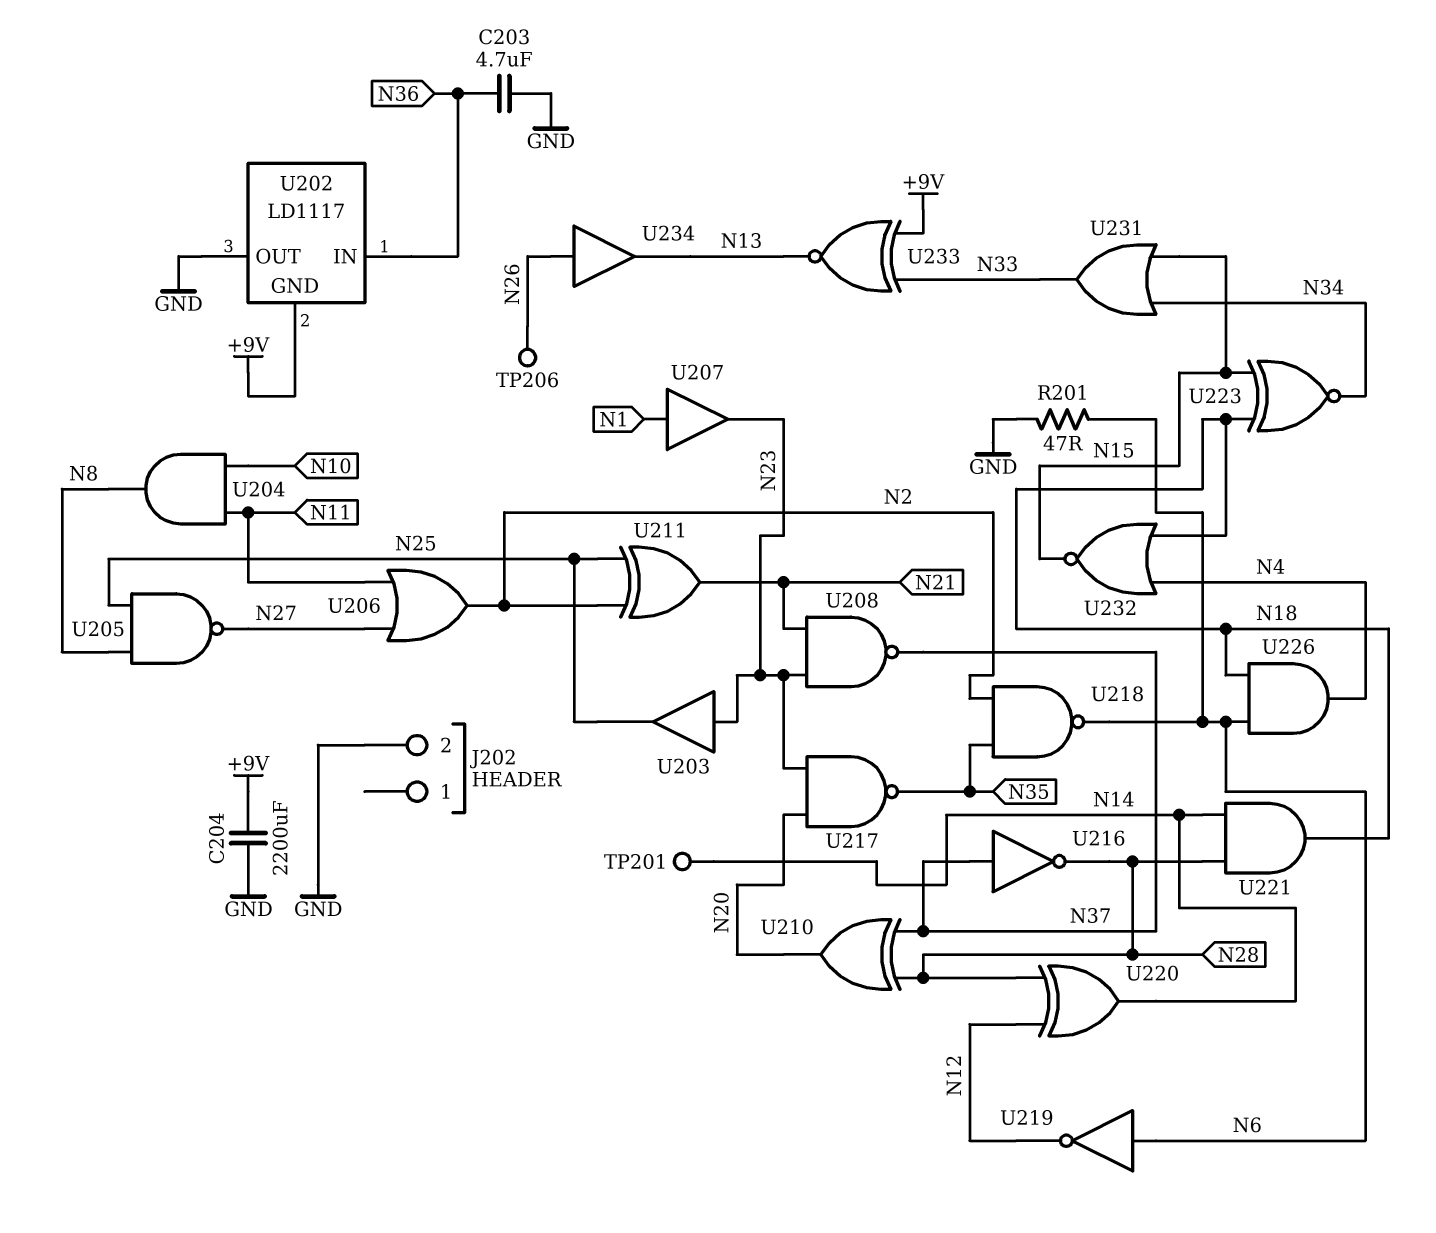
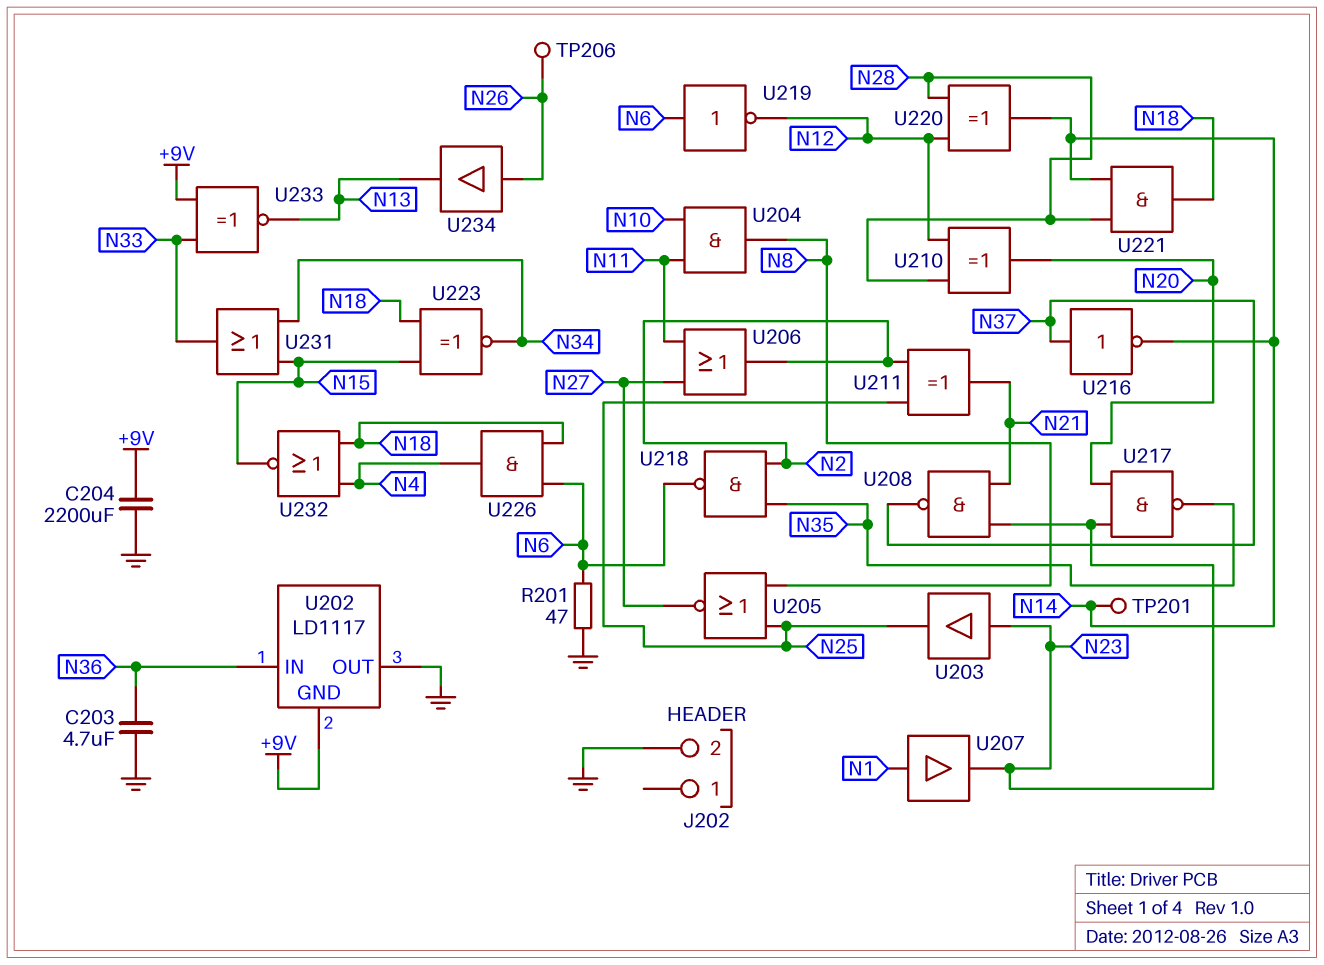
U205: NAND (in N8, in N25, out N27) -> NOR (in N8, in N25, out N27)
U210: XOR (in N28, in N37, out N20) -> XOR (in N12, in N28, out N20)
U216: NOT (in N37, out N28) -> NOT (in N37, out N14)

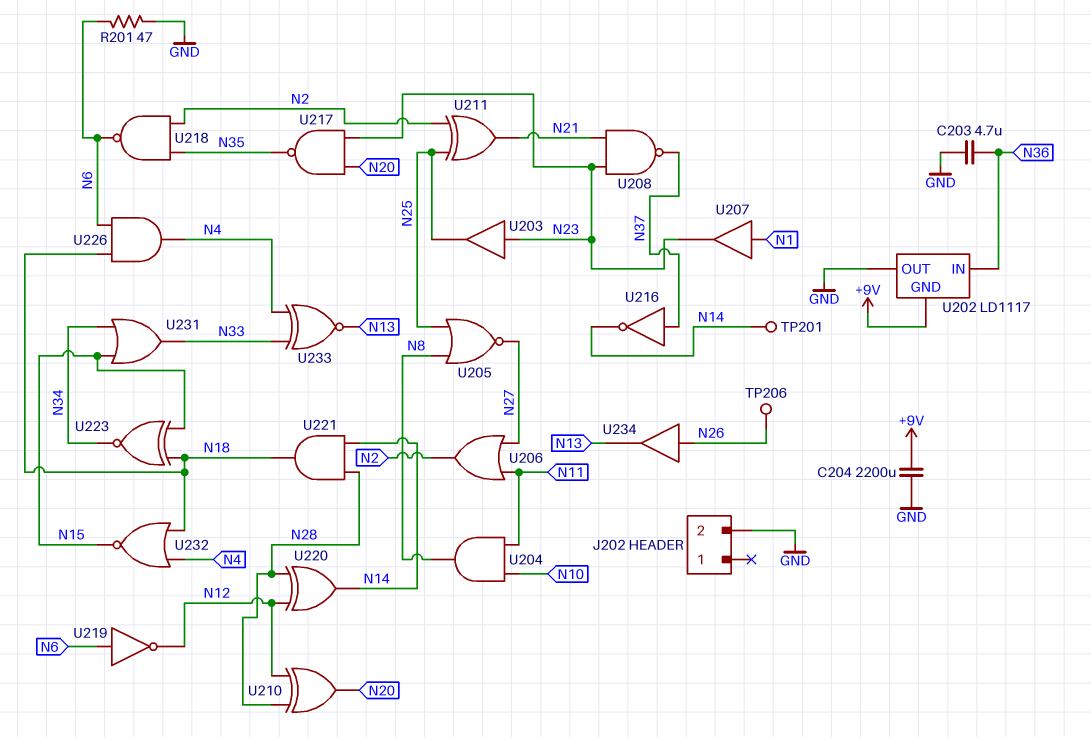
U233: XNOR (in +9V, in N33, out N13) -> XNOR (in N4, in N33, out N13)

